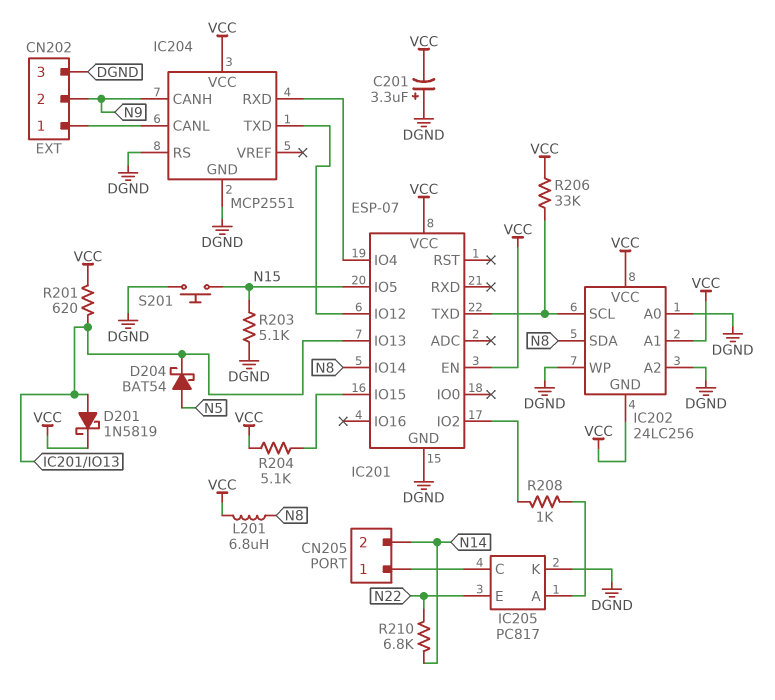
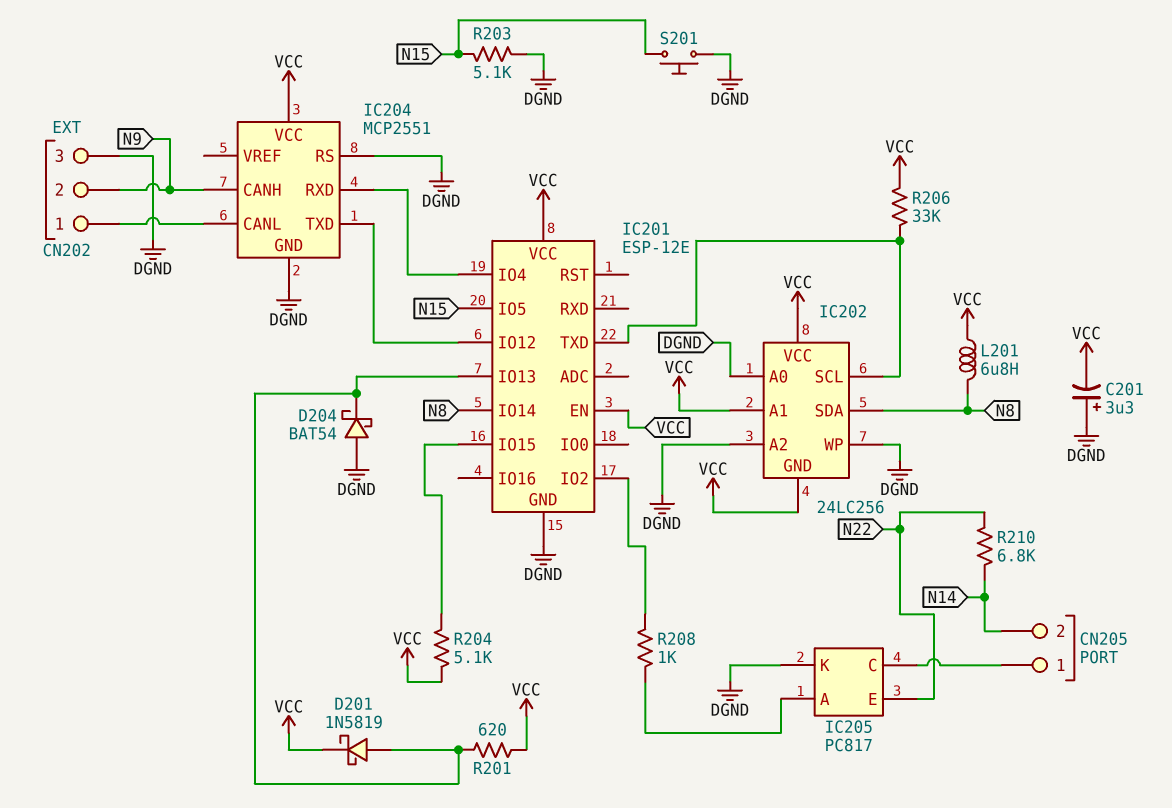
D204: schottky BAT54 (A N5, K IC201/IO13) -> schottky BAT54 (A DGND, K IC201/IO13)
IC201: ESP-07 -> ESP-12E

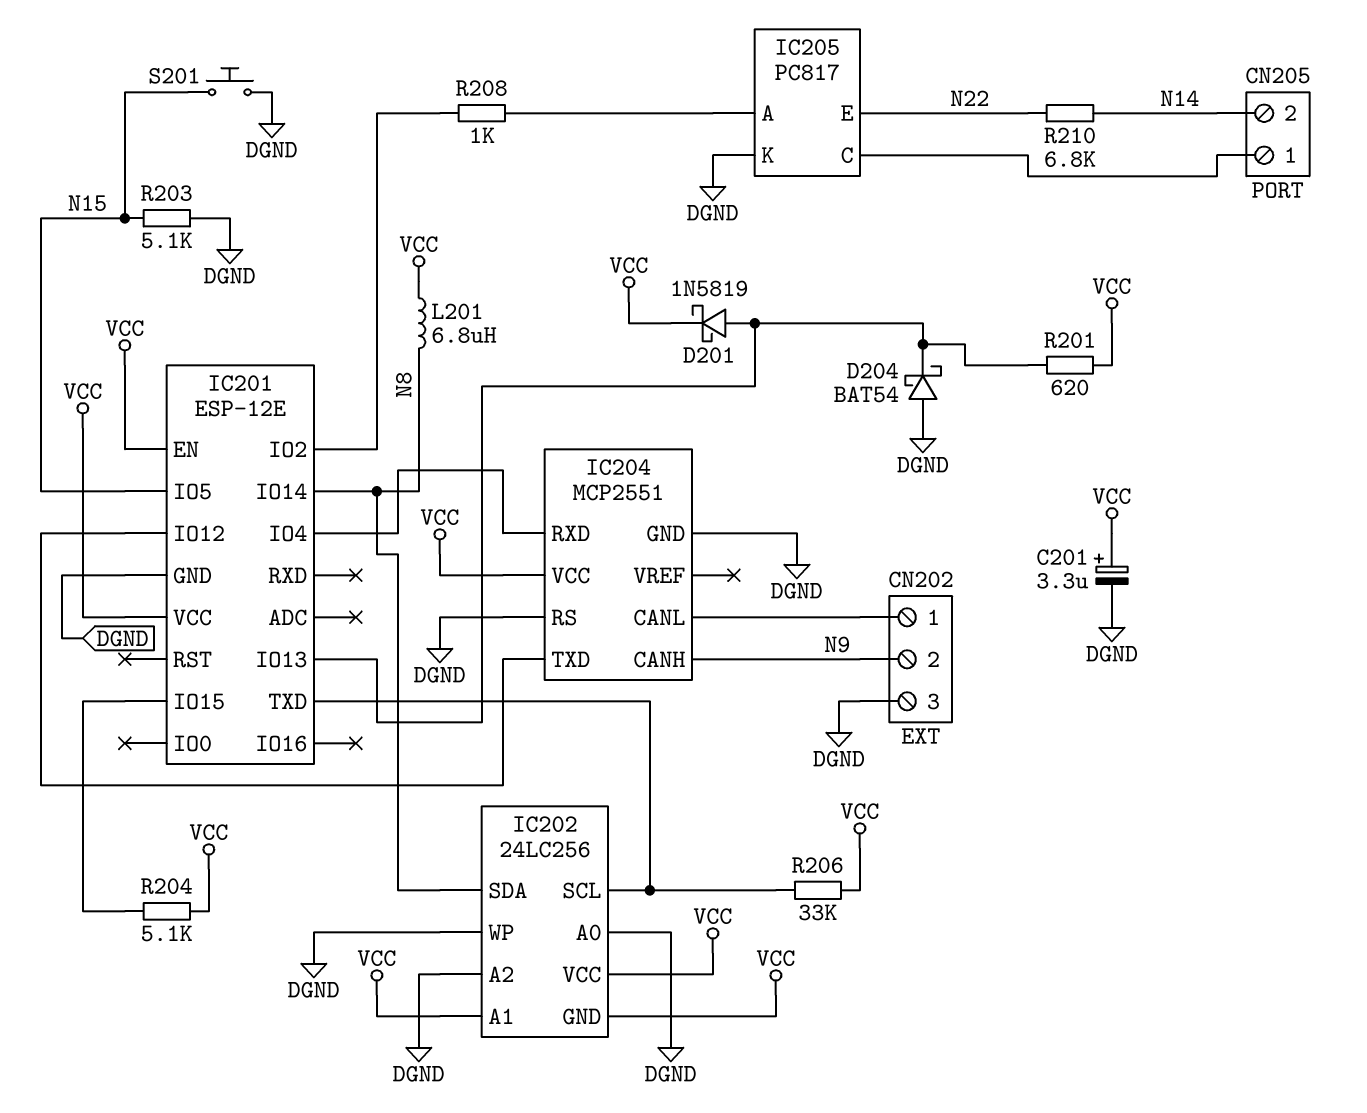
C201: 3.3uF (plus DGND, minus VCC) -> 3.3uF (plus VCC, minus DGND)

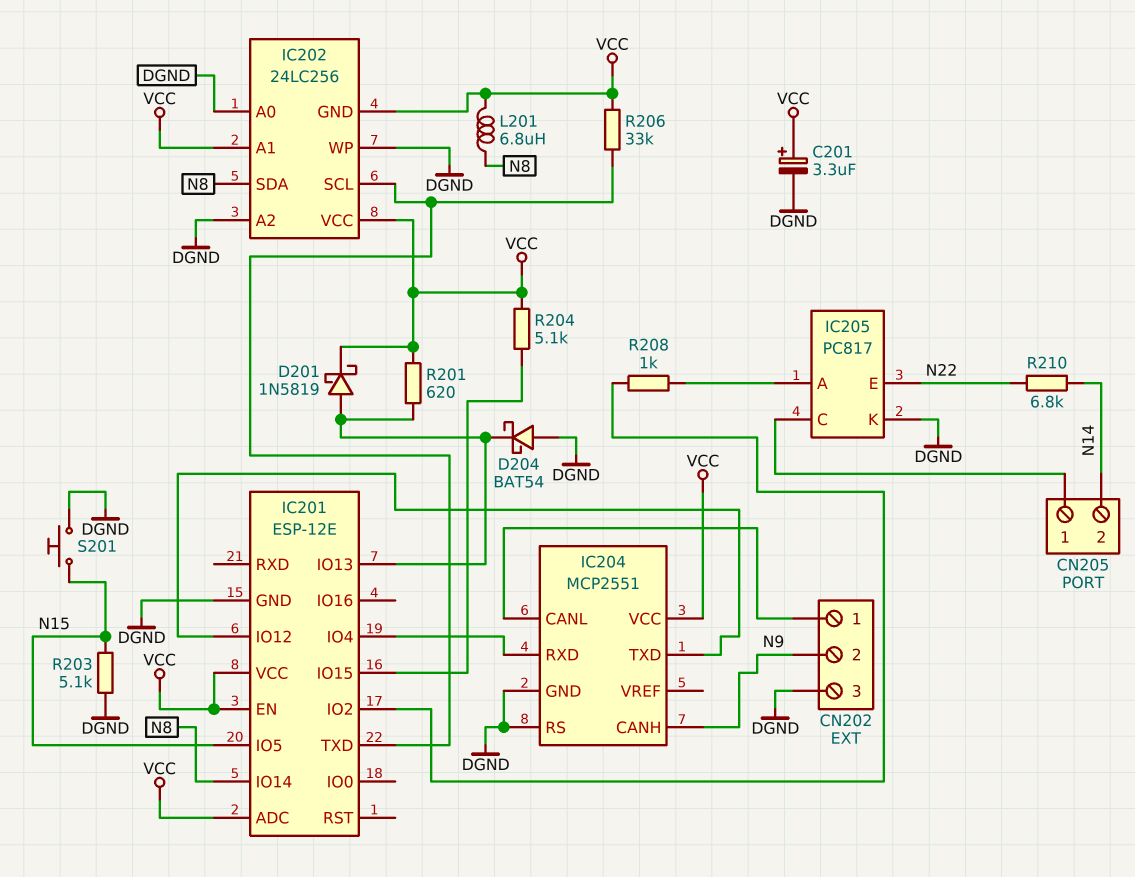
IC201 pin ADC: none -> VCC

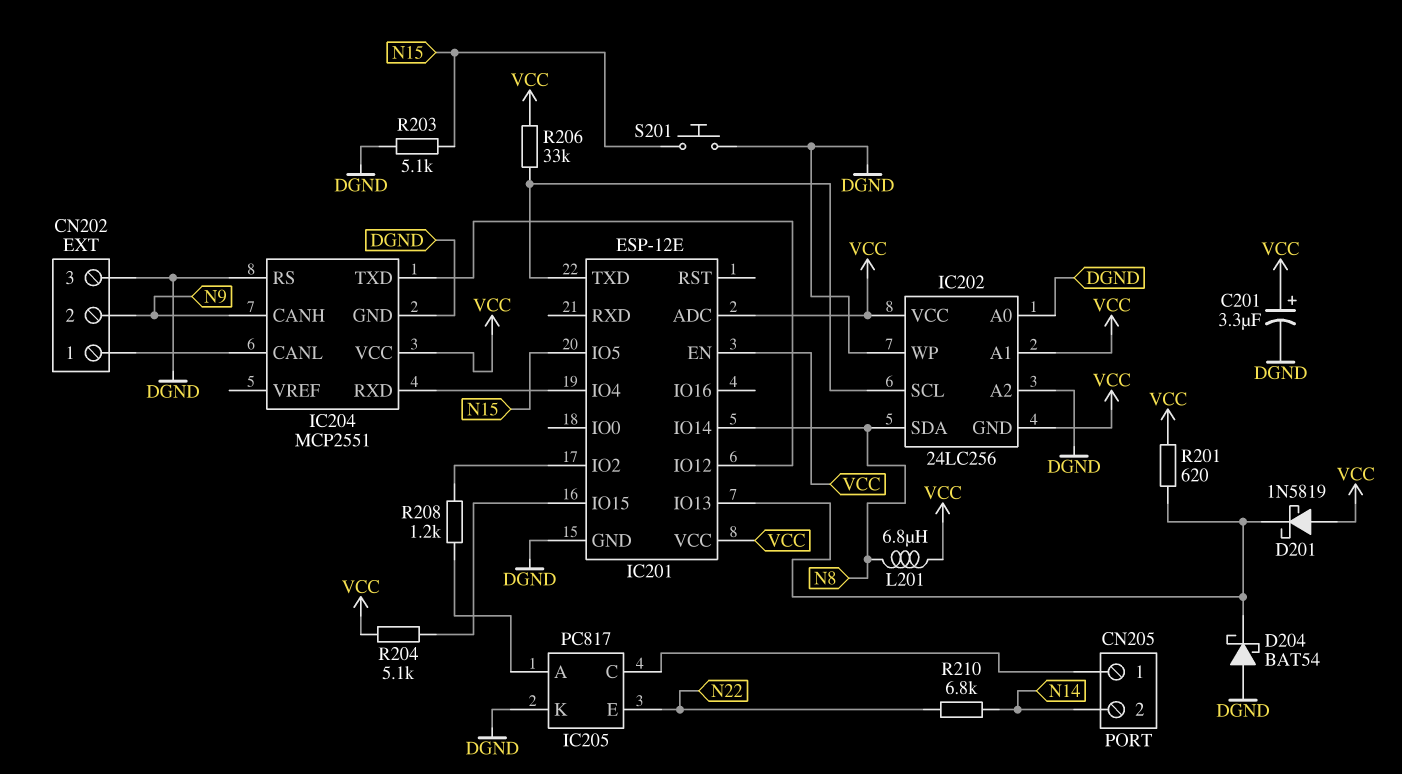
D201: schottky 1N5819 (A IC201/IO13, K VCC) -> schottky 1N5819 (A VCC, K IC201/IO13)
R208: 1k (IC201/IO2, IC205/A) -> 1.2k (IC201/IO2, IC205/A)

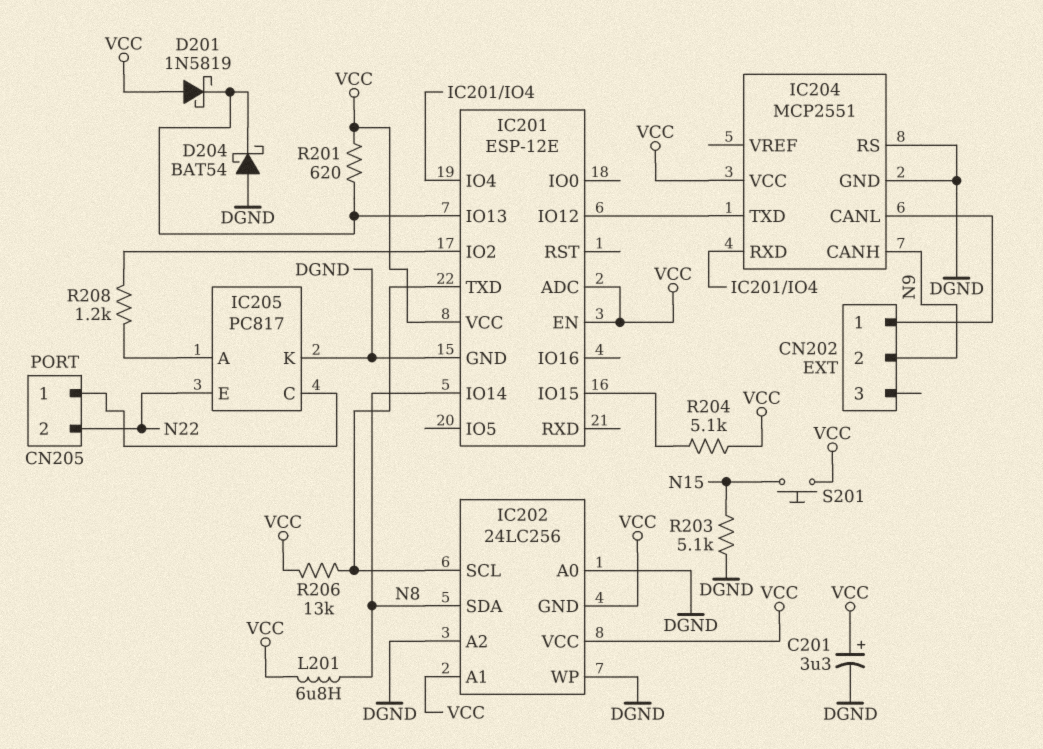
CN202 pin 3: DGND -> none
CN205 pin 2: N14 -> N22
IC201 pin IO5: N15 -> none
R206: 33k (IC201/TXD, VCC) -> 13k (IC201/TXD, VCC)
R210: 6.8k (N14, N22) -> none
S201: button (DGND, N15) -> button (N15, VCC)

